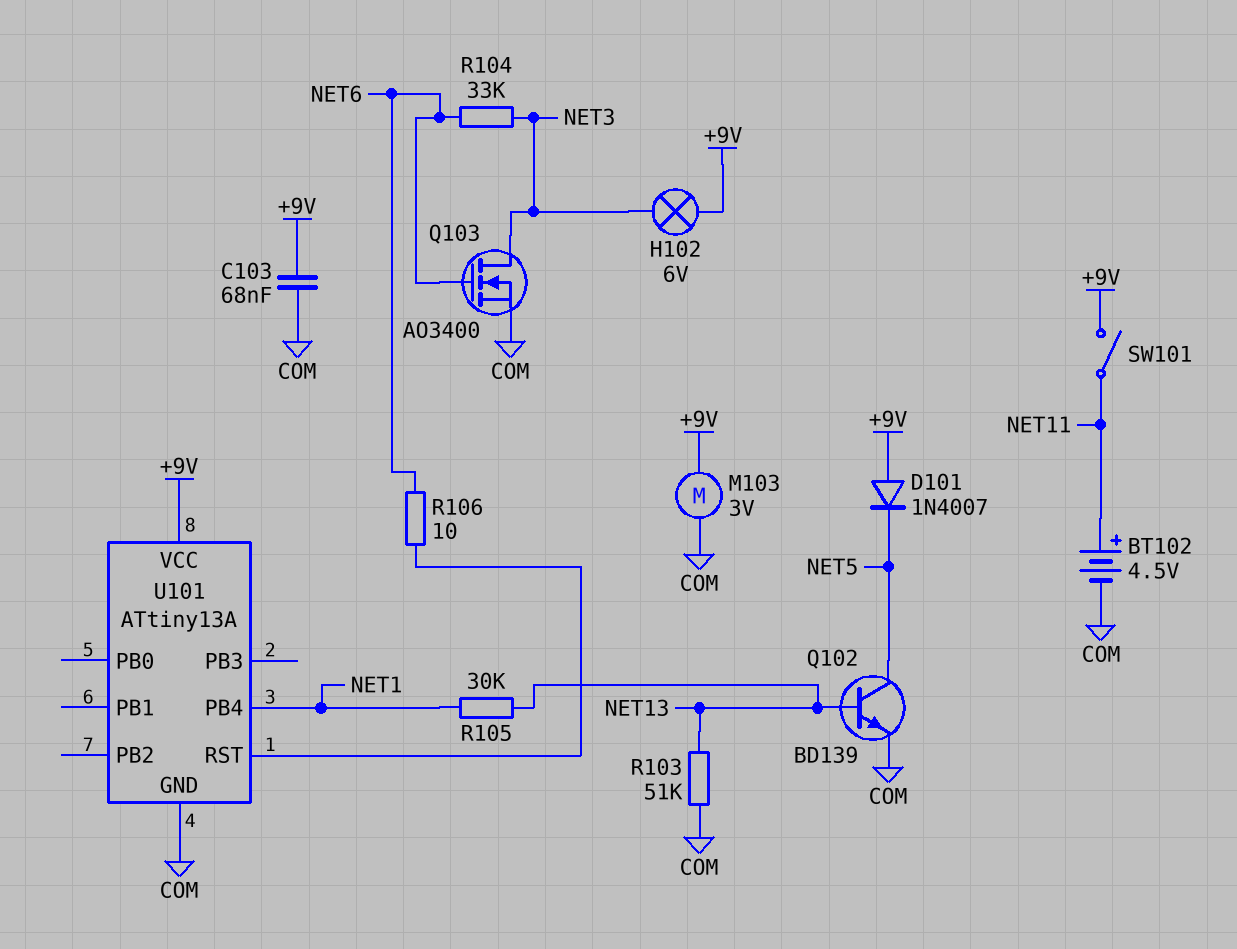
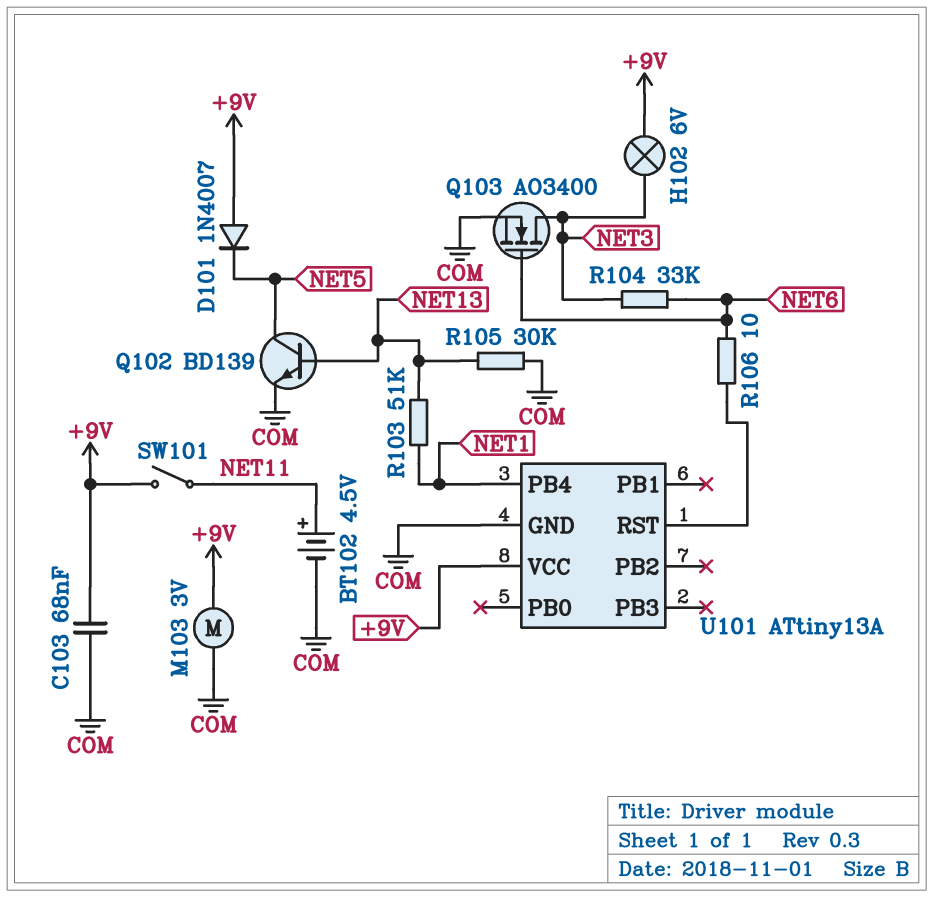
R103: 51k (COM, NET13) -> 51k (NET1, NET13)
R105: 30k (NET1, NET13) -> 30k (COM, NET13)

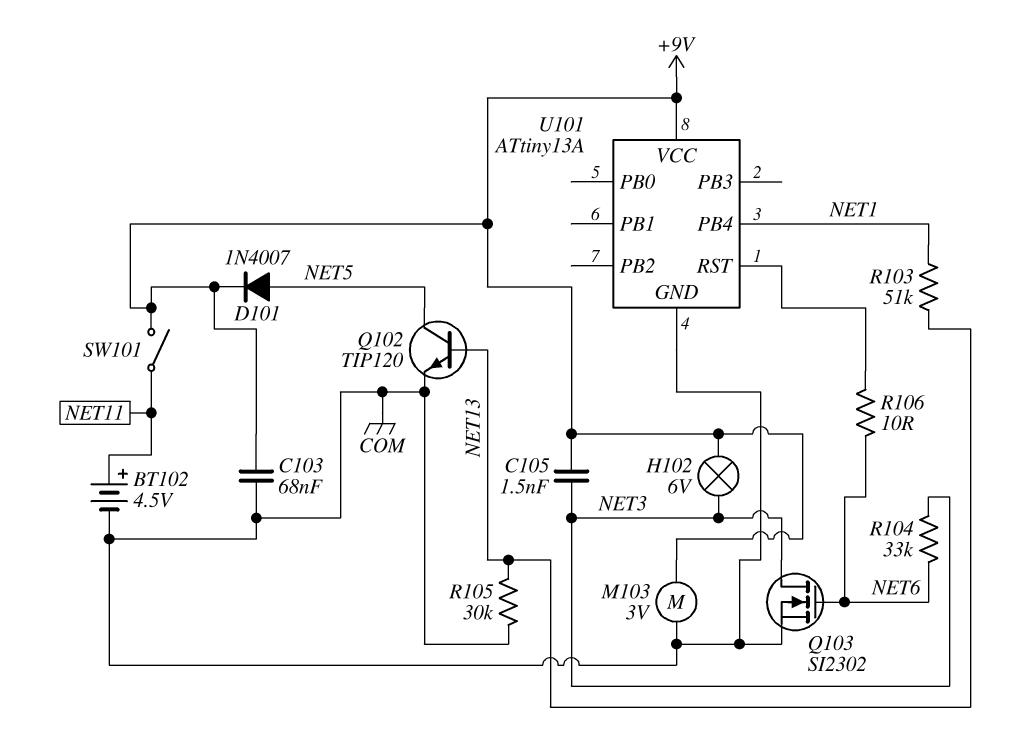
C105: none -> 1.5nF (+9V, NET3)
D101: diode 1N4007 (A +9V, K NET5) -> diode 1N4007 (A NET5, K +9V)
Q102: NPN BD139 (B NET13, C NET5, E COM) -> NPN TIP120 (B NET13, C NET5, E COM)
Q103: NMOS AO3400 (G NET6, D NET3, S COM) -> NMOS SI2302 (G NET6, D NET3, S COM)

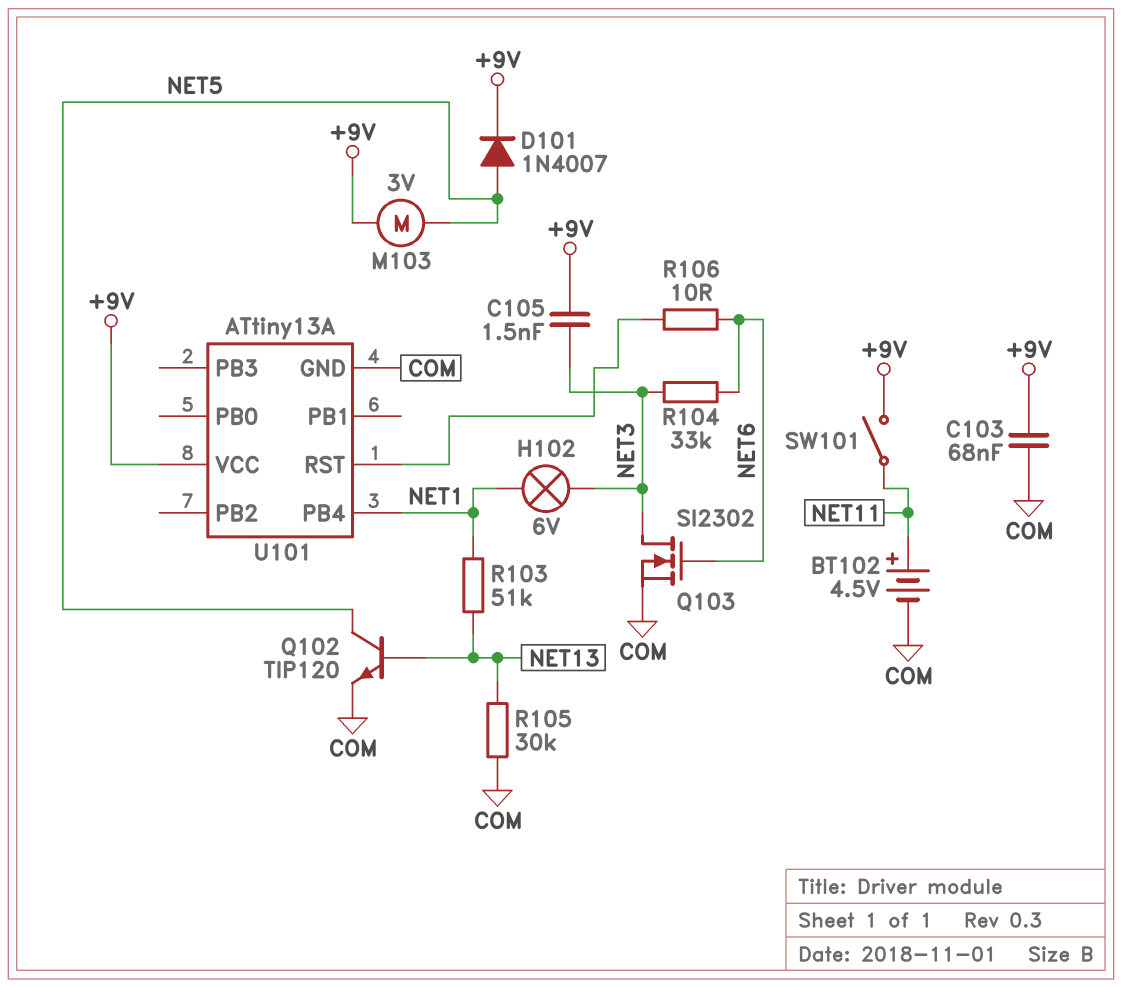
H102: lamp 6V (+9V, NET3) -> lamp 6V (NET1, NET3)
M103: motor 3V (+9V, COM) -> motor 3V (+9V, NET5)

